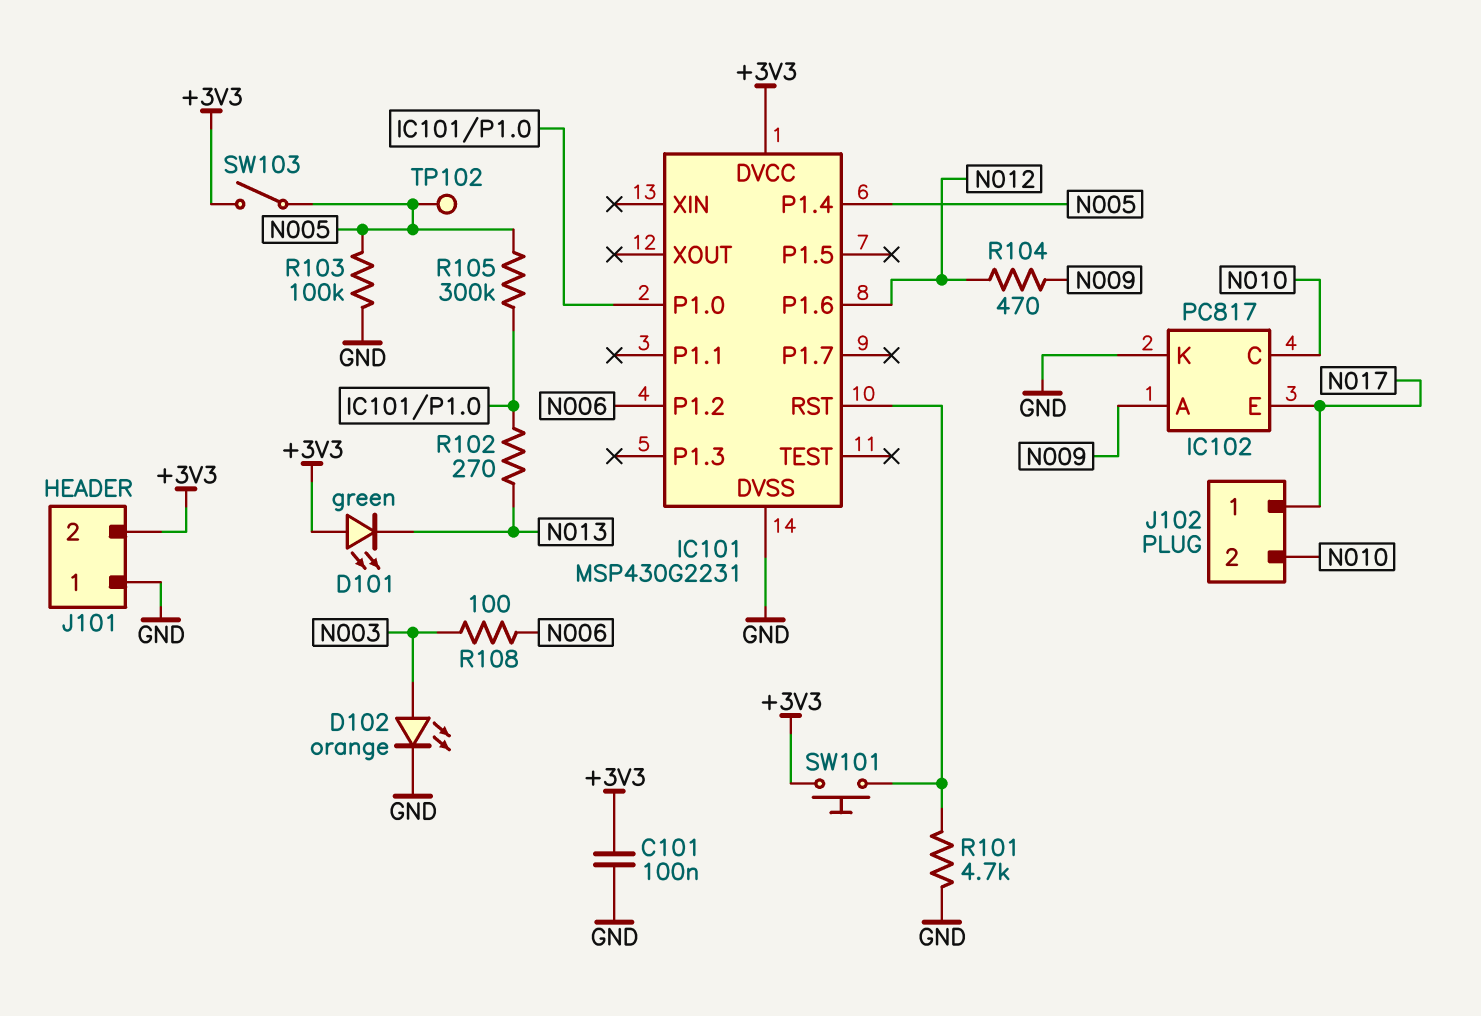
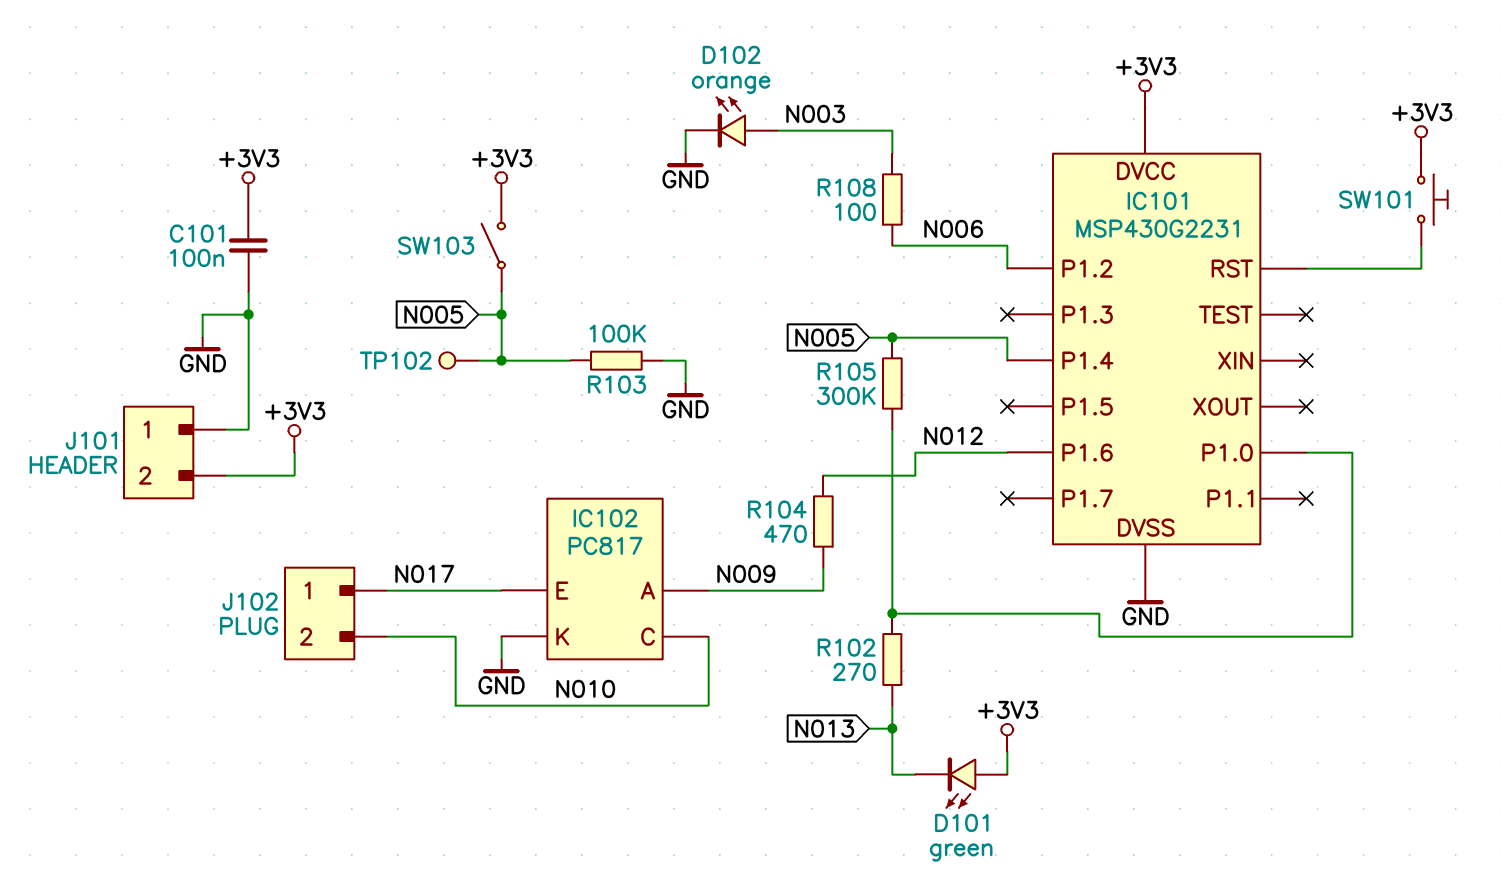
R101: 4.7k (GND, IC101/RST) -> none

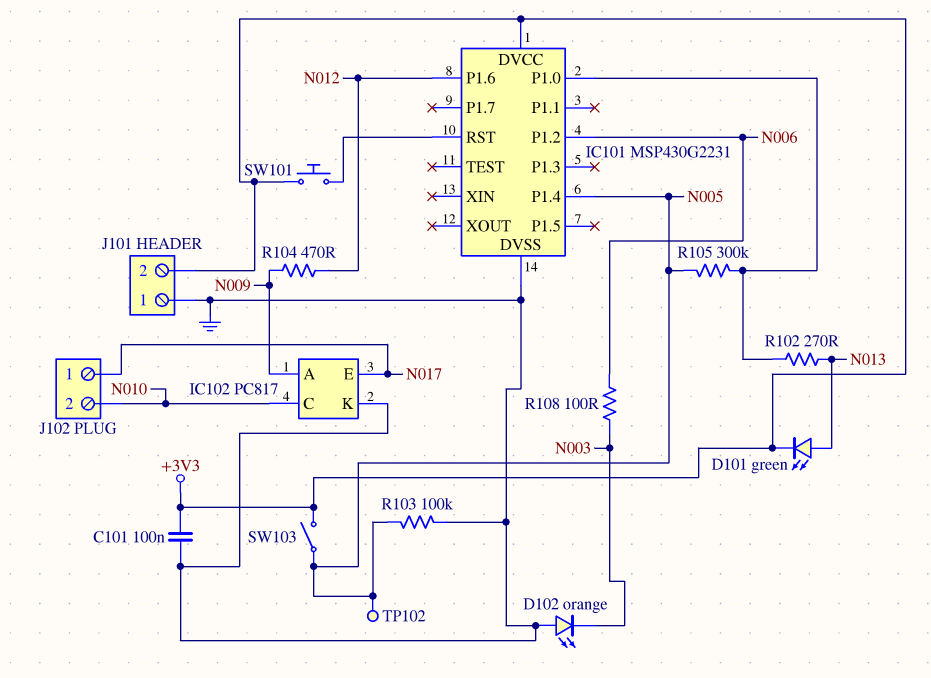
D101: LED green (A +3V3, K N013) -> LED green (A N013, K +3V3)
D102: LED orange (A N003, K GND) -> LED orange (A GND, K N003)

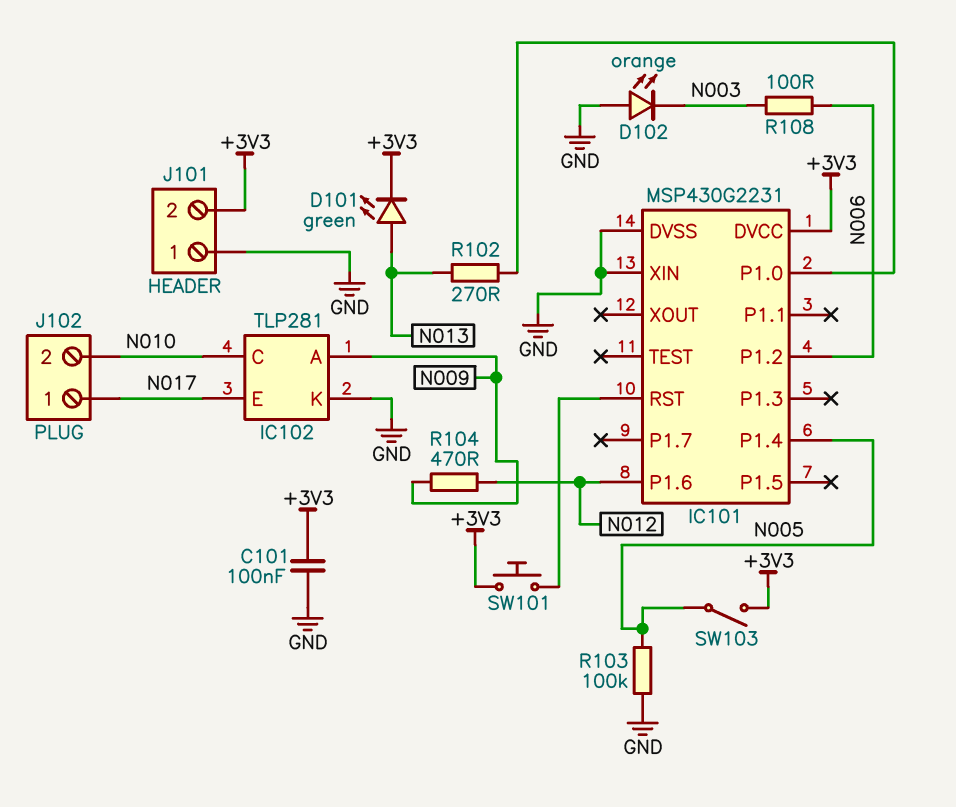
IC101 pin XIN: none -> GND
IC102: PC817 -> TLP281
R105: 300k (IC101/P1.0, N005) -> none
TP102: test point (N005) -> none

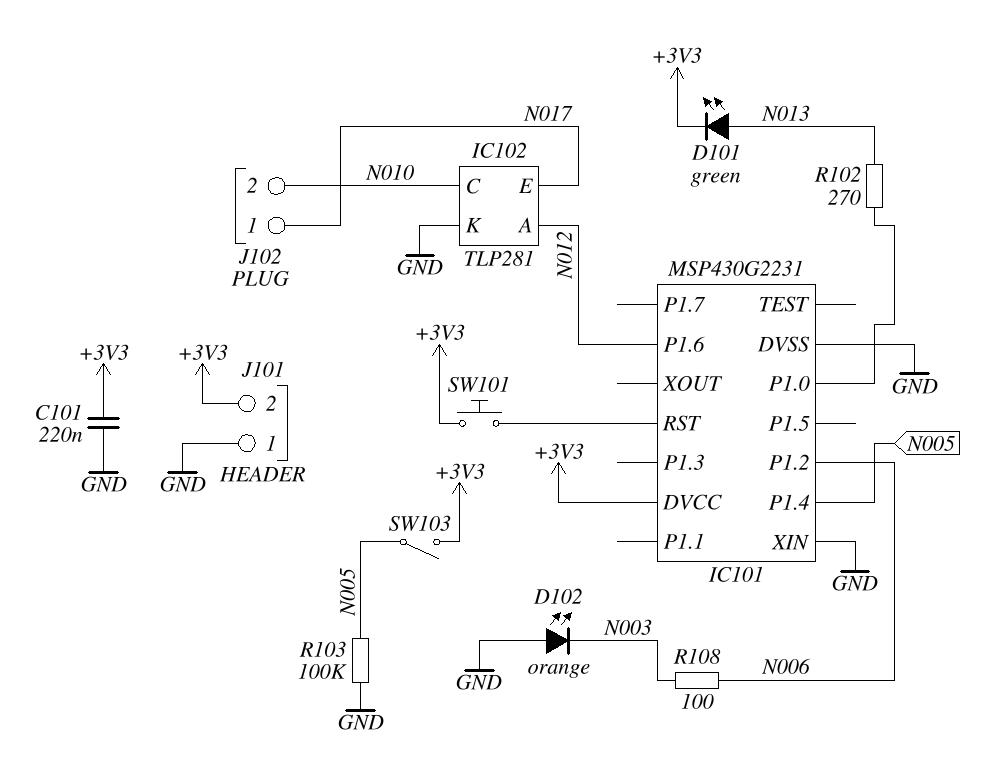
C101: 100nF (+3V3, GND) -> 220nF (+3V3, GND)
IC102 pin A: N009 -> N012
R104: 470 (N009, N012) -> none

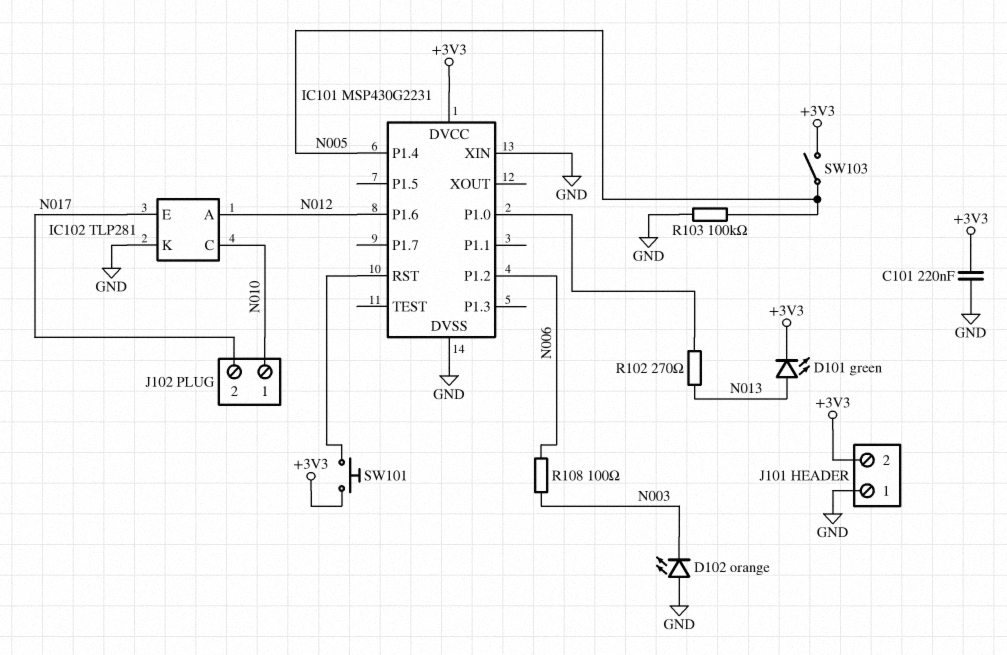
J102 pin 1: N017 -> N010
J102 pin 2: N010 -> N017

